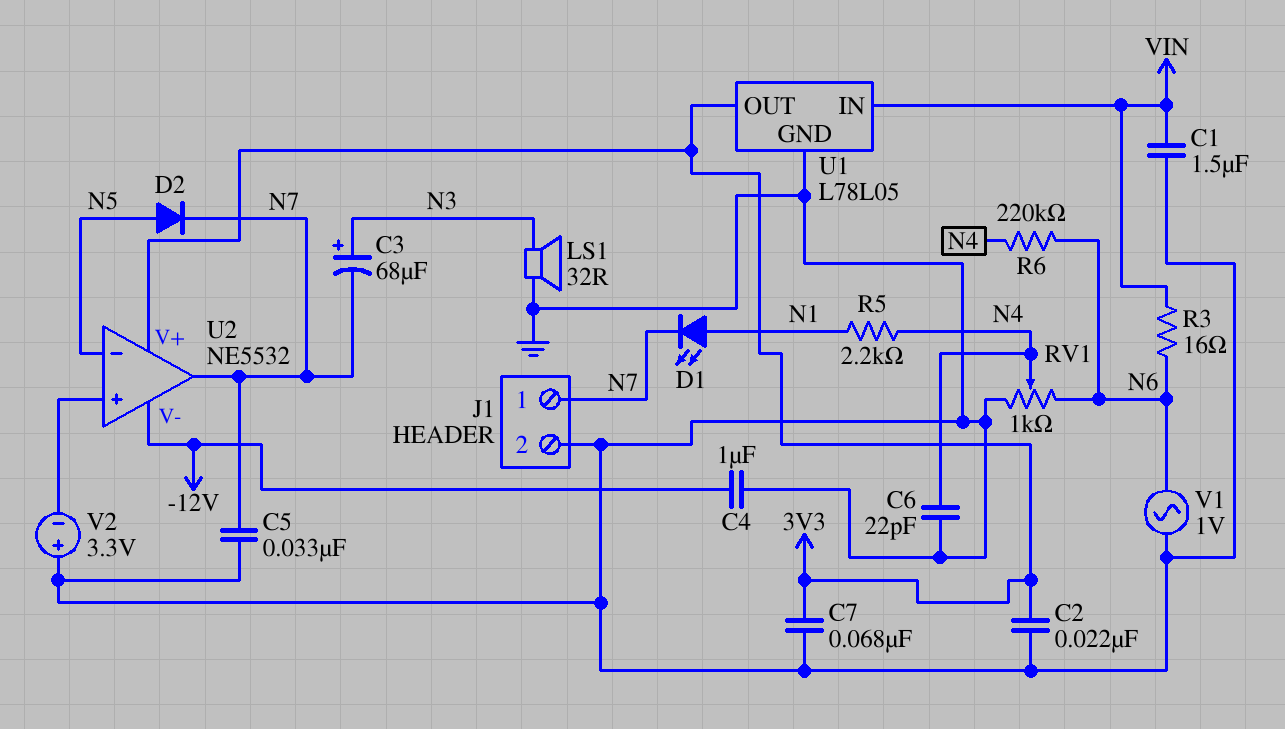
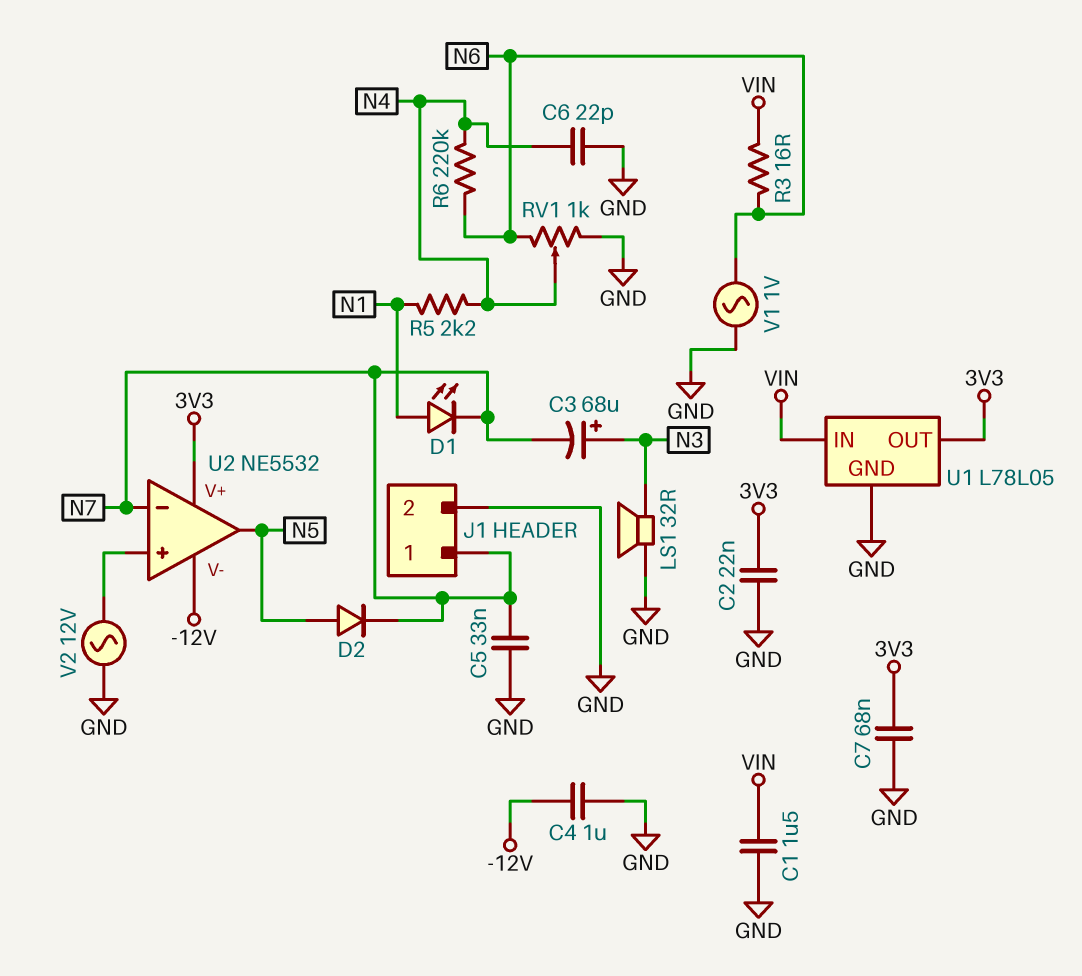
U2 pin in-: N5 -> N7
U2 pin out: N7 -> N5
V2: 3.3V (plus GND, minus U2/in+) -> AC 12V (GND, U2/in+)

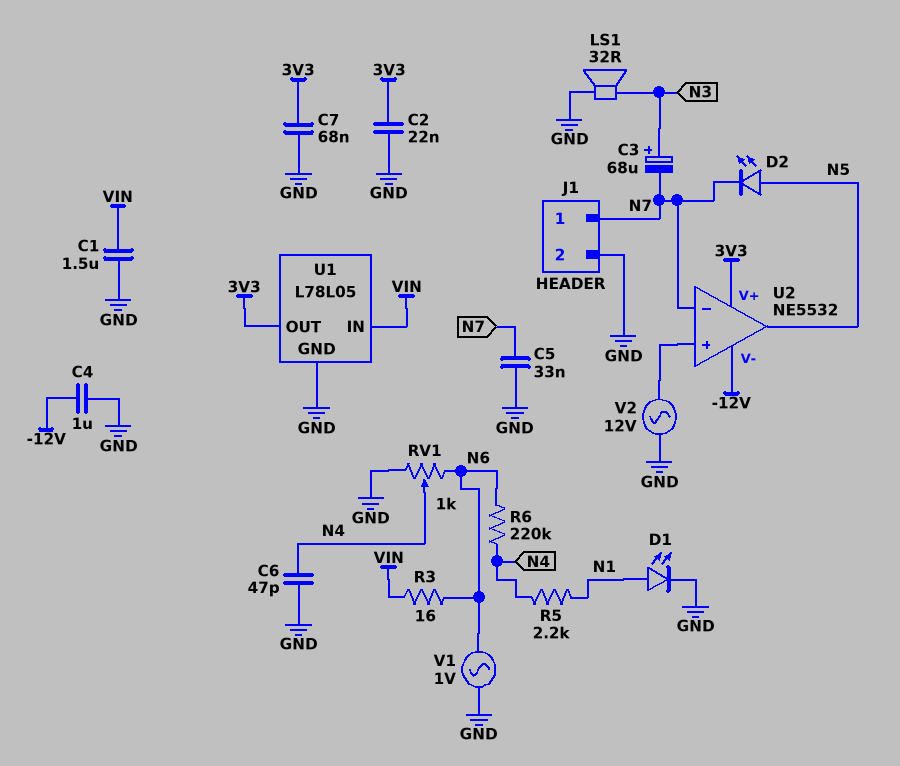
C6: 22pF (GND, N4) -> 47pF (GND, N4)
D1: LED (A N1, K N7) -> LED (A N1, K GND)
D2: diode (A N5, K N7) -> LED (A N5, K N7)

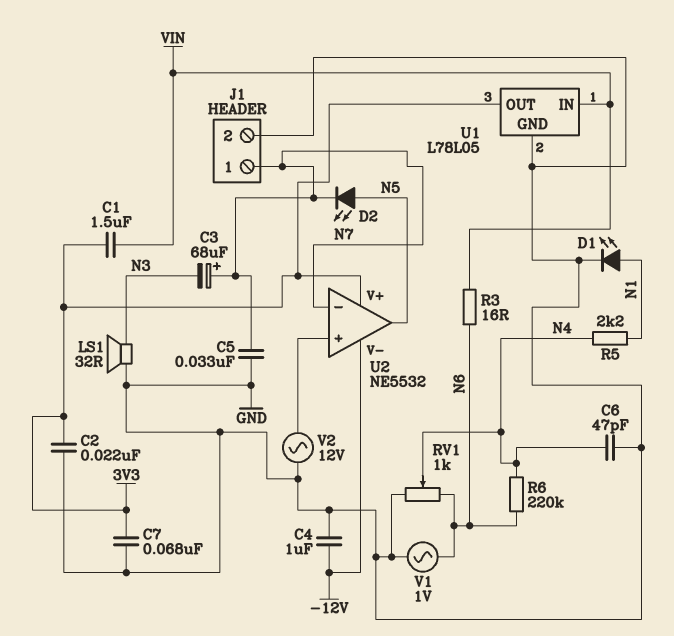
C1: 1.5uF (GND, VIN) -> 1.5uF (3V3, VIN)
C3: 68uF (plus N3, minus N7) -> 68uF (plus N7, minus N3)

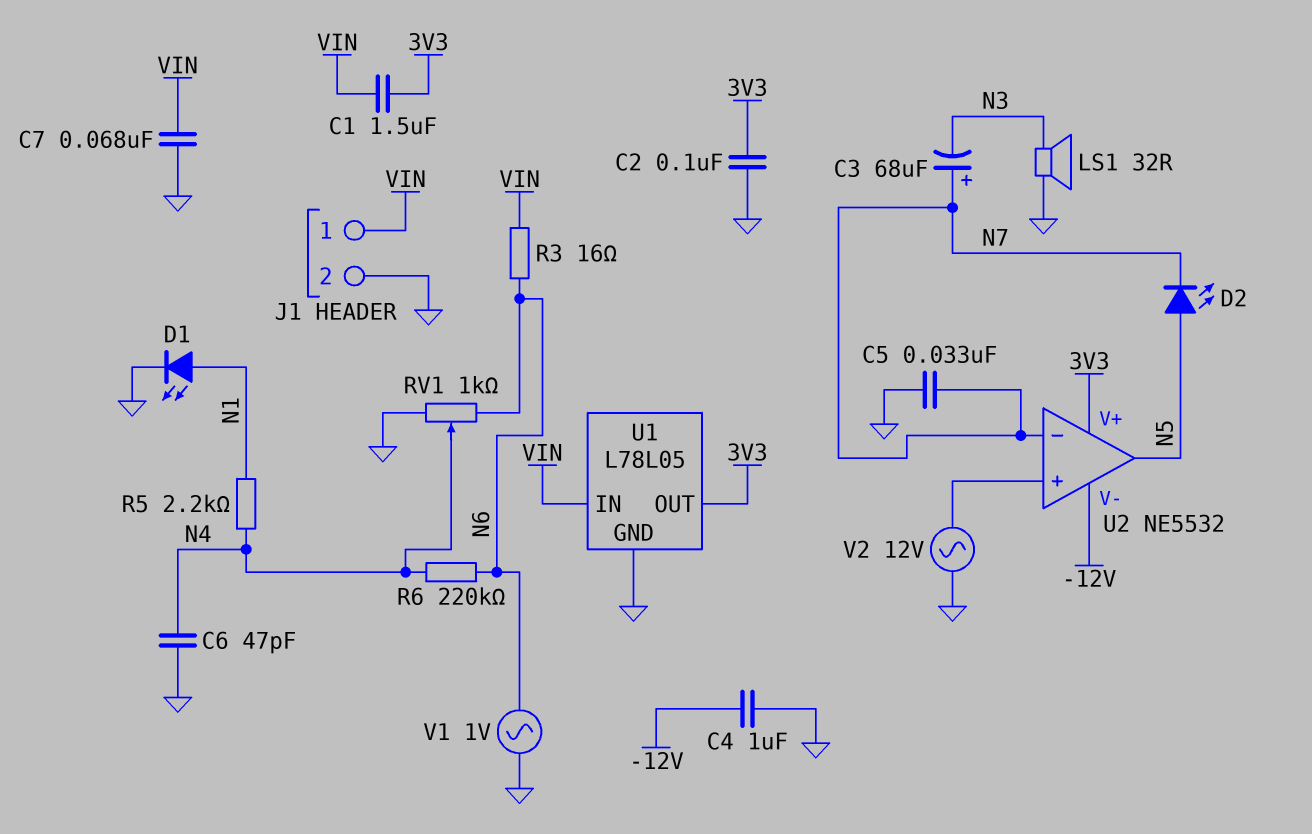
C2: 22nF (3V3, GND) -> 100nF (3V3, GND)
C7: 68nF (3V3, GND) -> 68nF (GND, VIN)
J1 pin 1: N7 -> VIN

